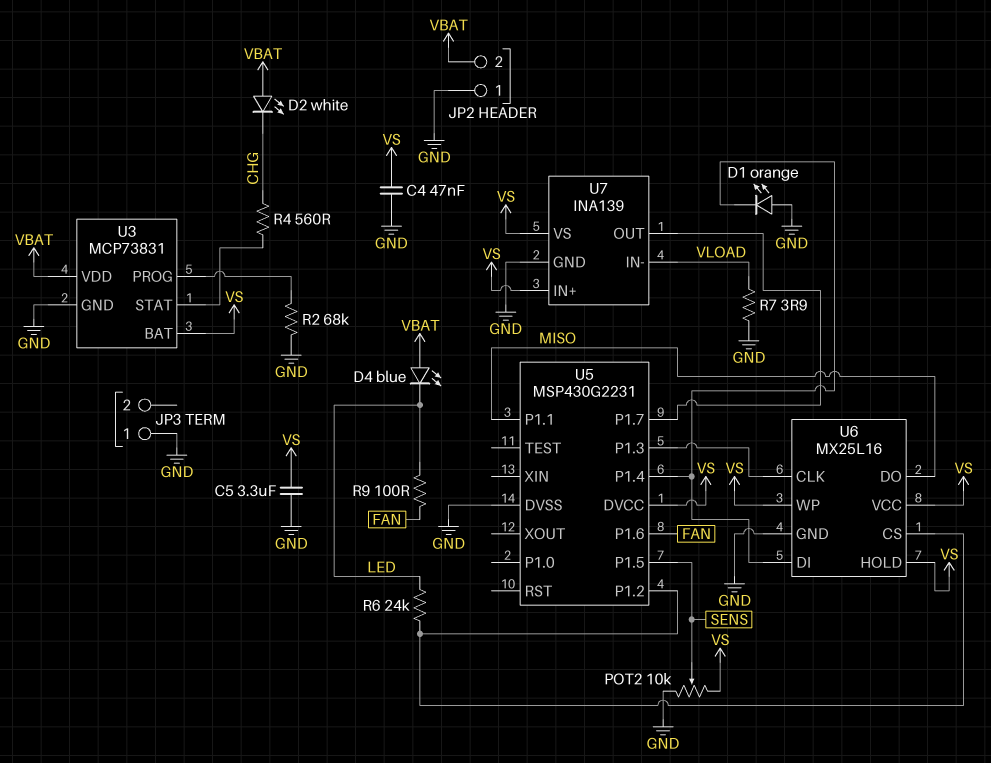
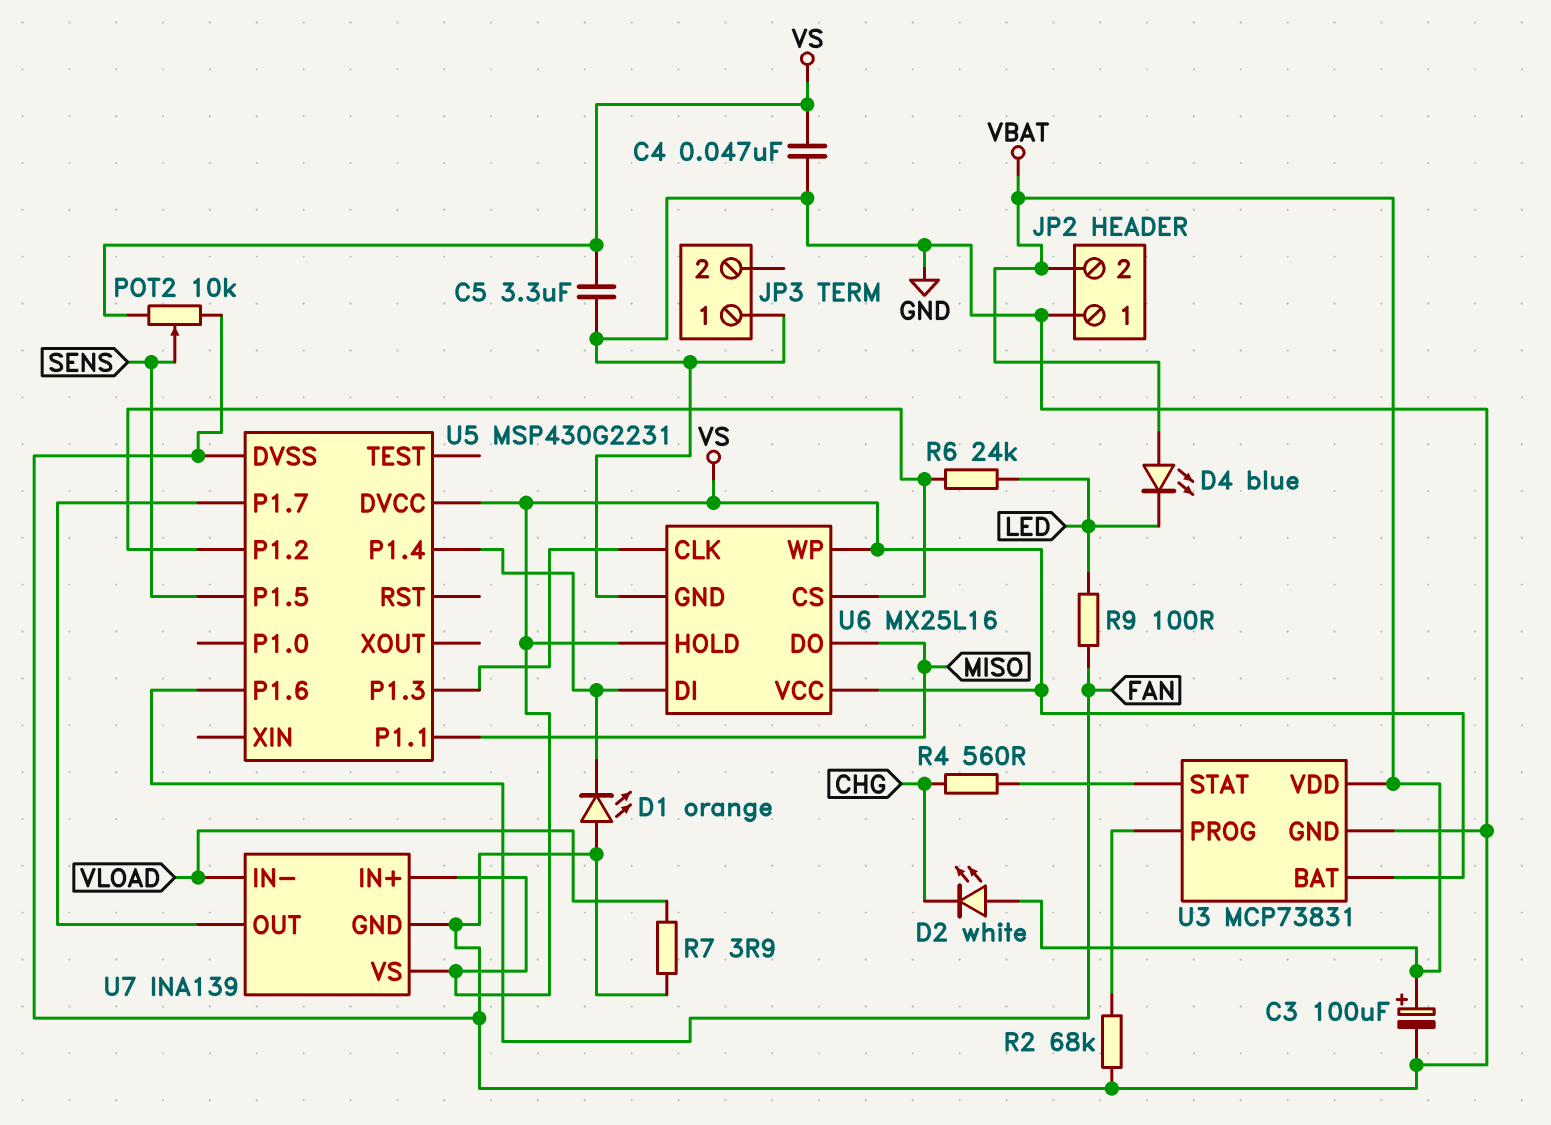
C3: none -> 100uF (plus VBAT, minus GND)

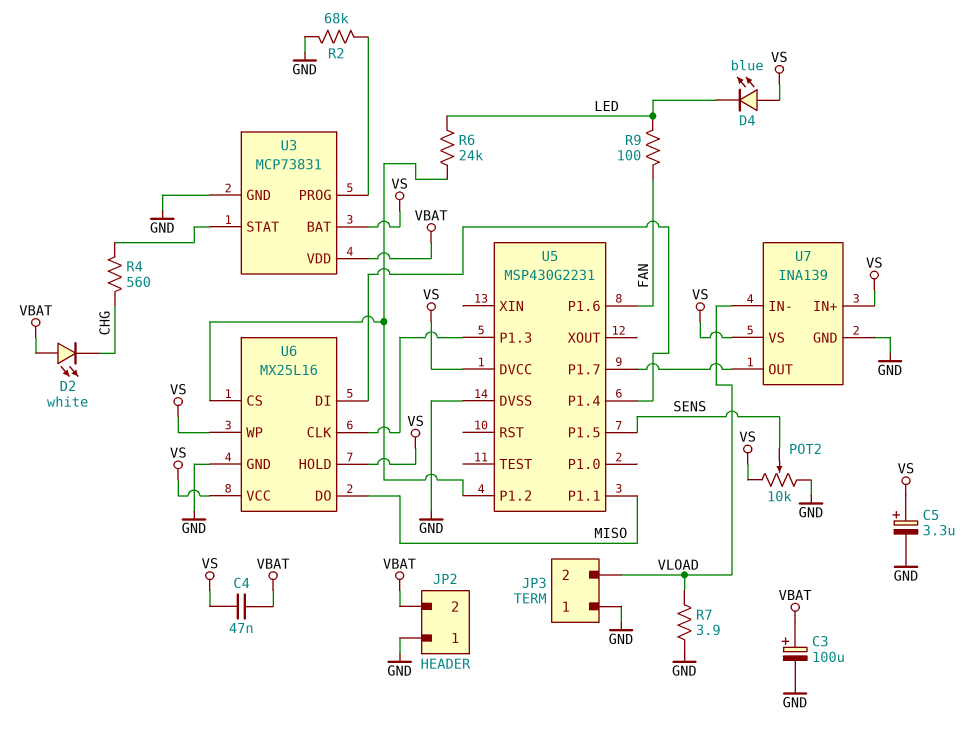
C4: 47nF (GND, VS) -> 47nF (VBAT, VS)
C5: 3.3uF (GND, VS) -> 3.3uF (plus VS, minus GND)
D1: LED orange (A GND, K U5/P1.4) -> none
D4: LED blue (A VBAT, K LED) -> LED blue (A VS, K LED)
JP3 pin 2: none -> VLOAD

